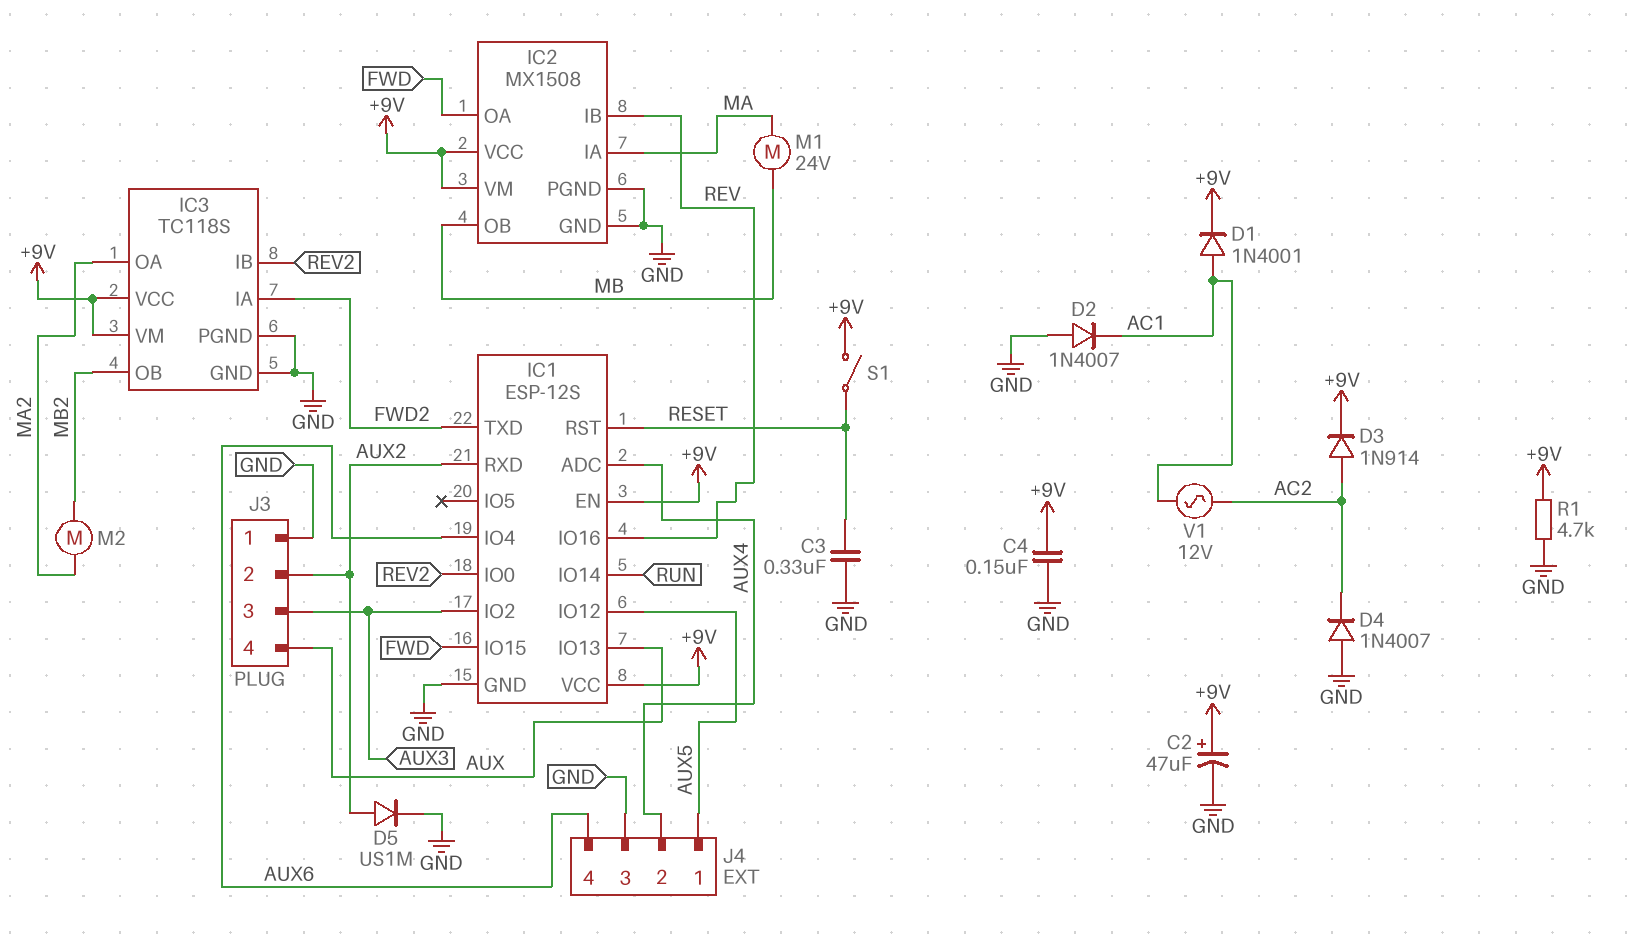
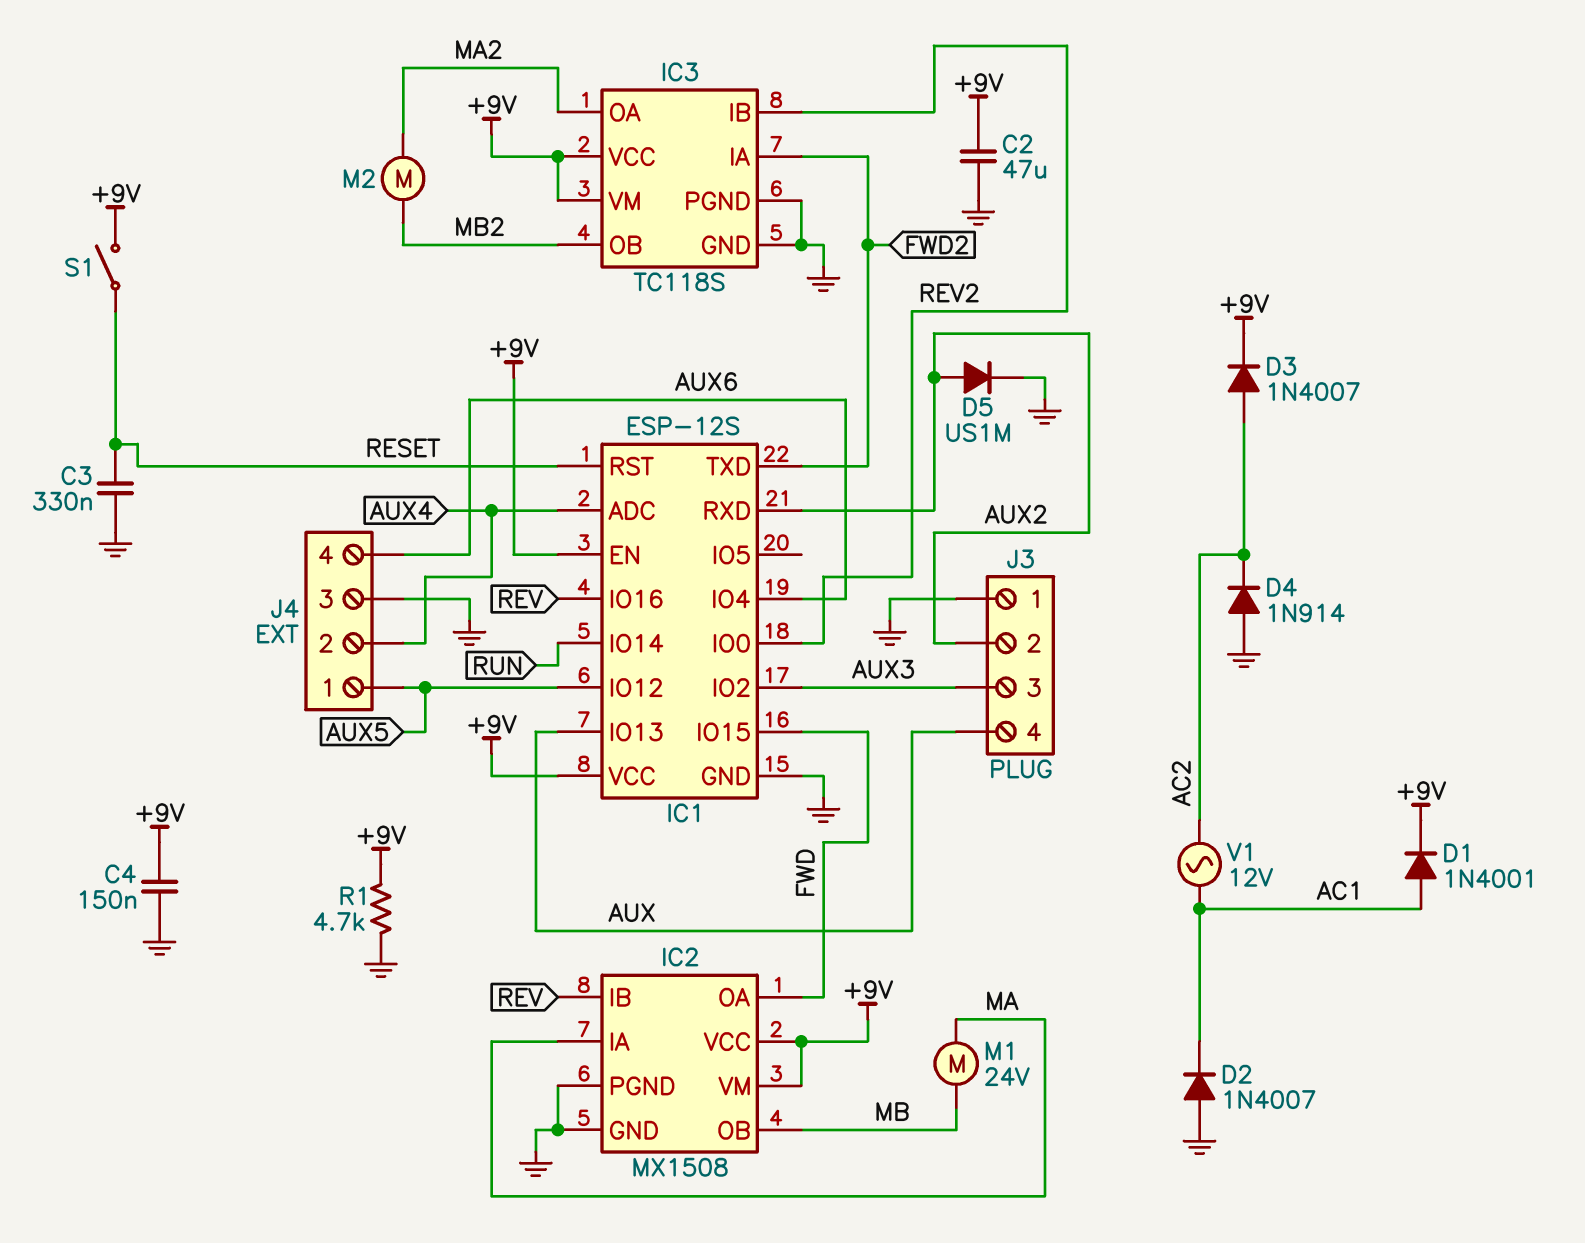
C2: 47uF (plus +9V, minus GND) -> 47uF (+9V, GND)
D3: diode 1N914 (A AC2, K +9V) -> diode 1N4007 (A AC2, K +9V)
D4: diode 1N4007 (A GND, K AC2) -> diode 1N914 (A GND, K AC2)

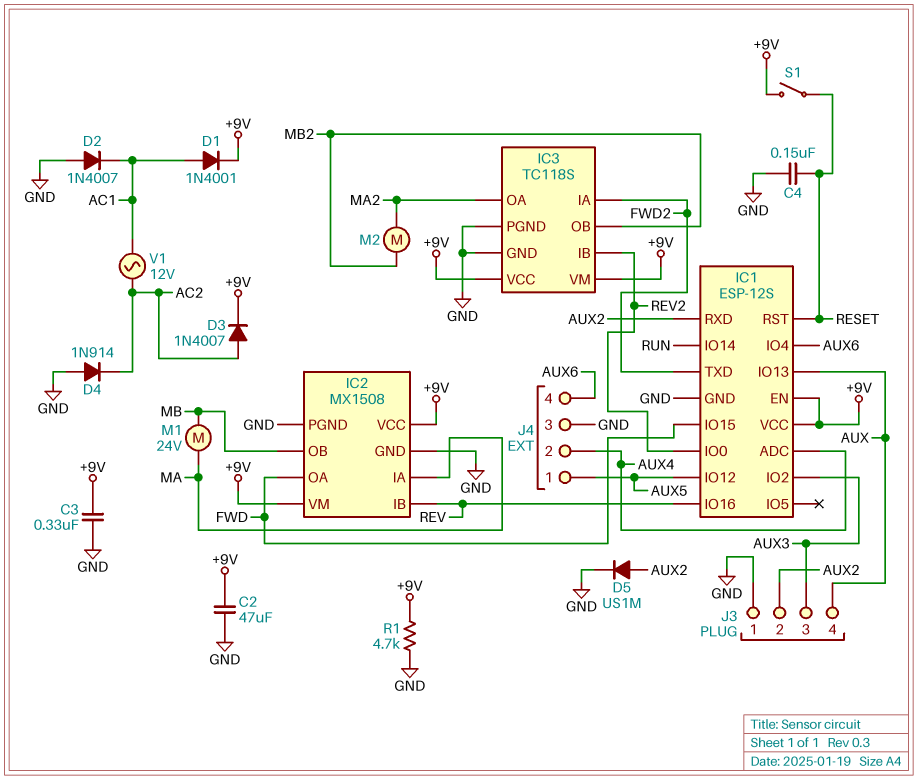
C3: 330nF (GND, RESET) -> 330nF (+9V, GND)
C4: 150nF (+9V, GND) -> 150nF (GND, RESET)

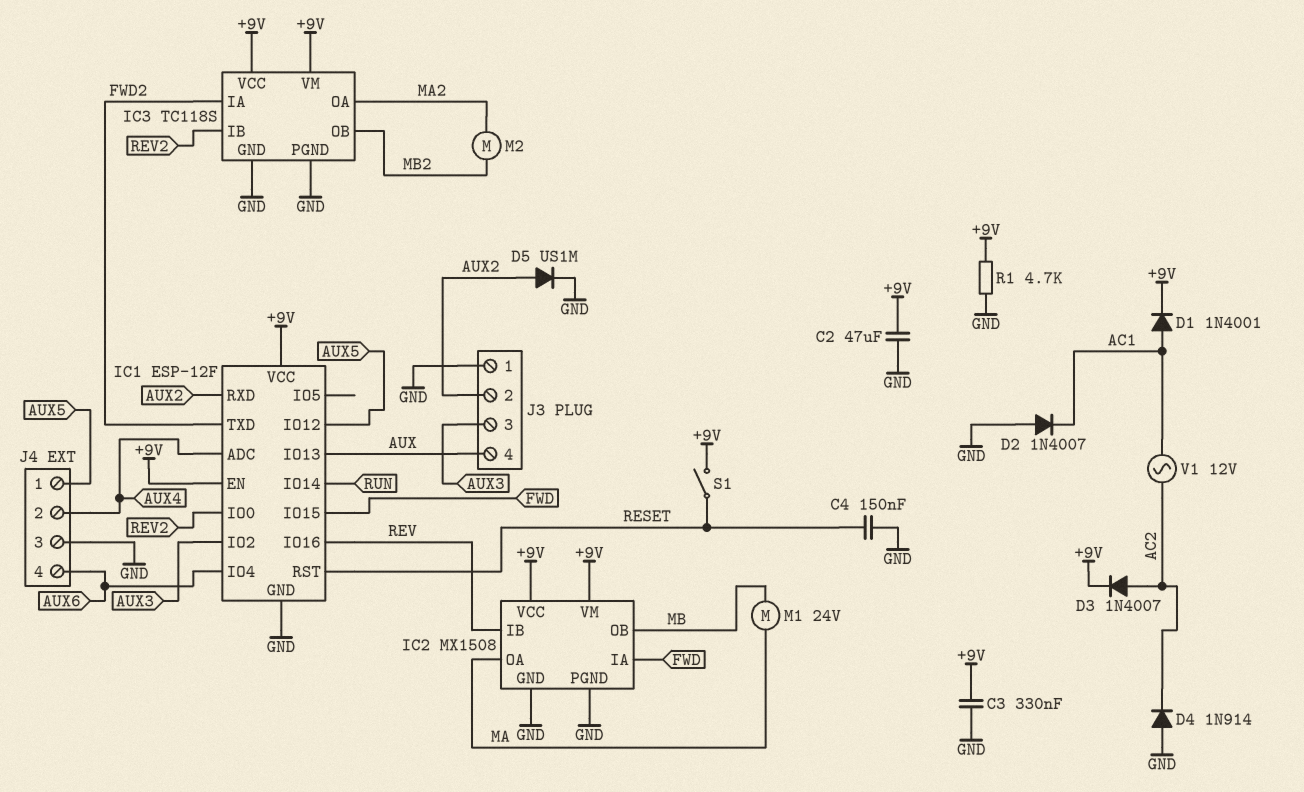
IC1: ESP-12S -> ESP-12F
IC2 pin IA: MA -> FWD
IC2 pin OA: FWD -> MA

